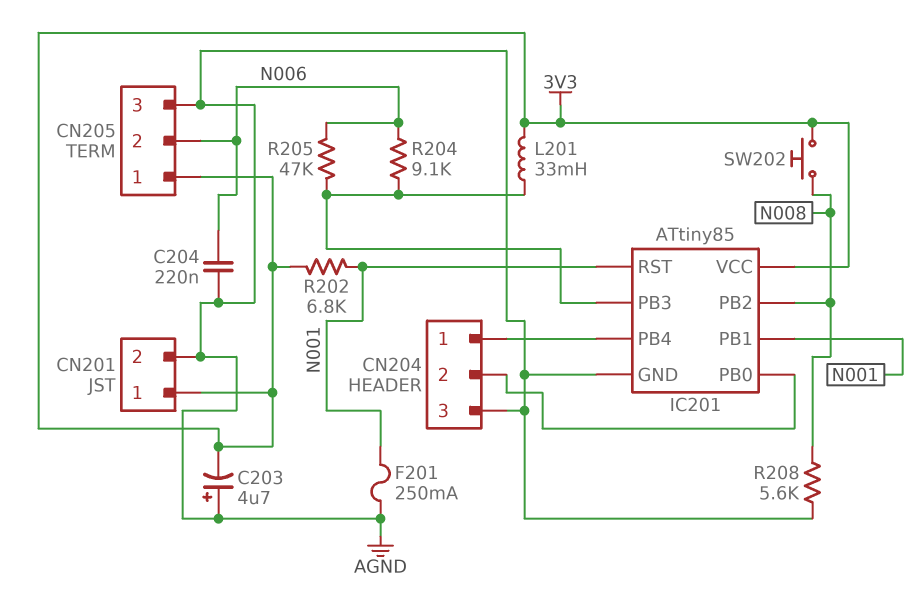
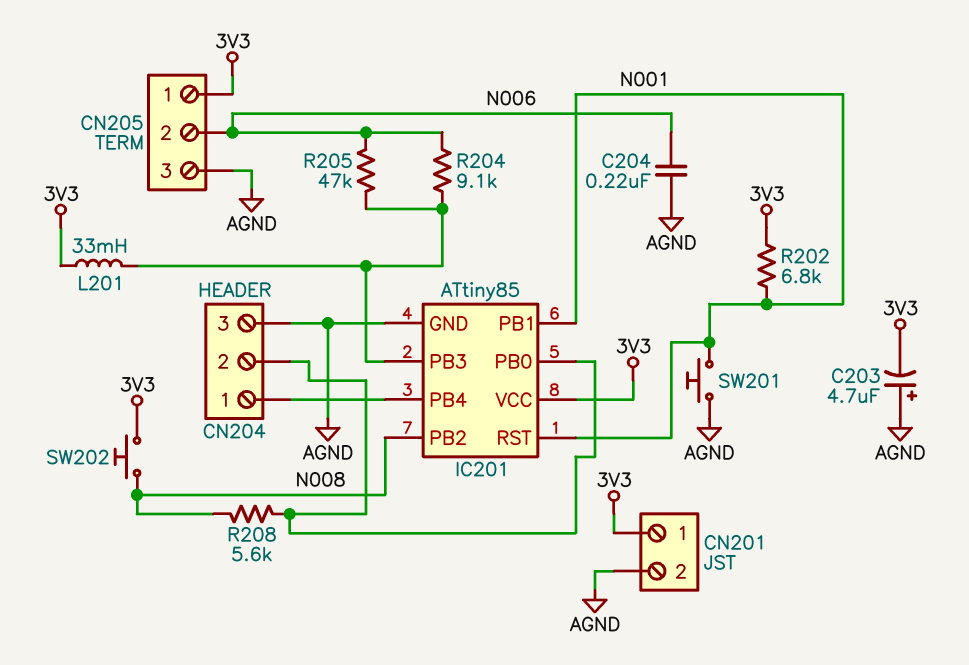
F201: 250mA (AGND, N001) -> none
R208: 5.6k (AGND, N008) -> 5.6k (CN204/2, N008)
SW201: none -> button (AGND, N001)

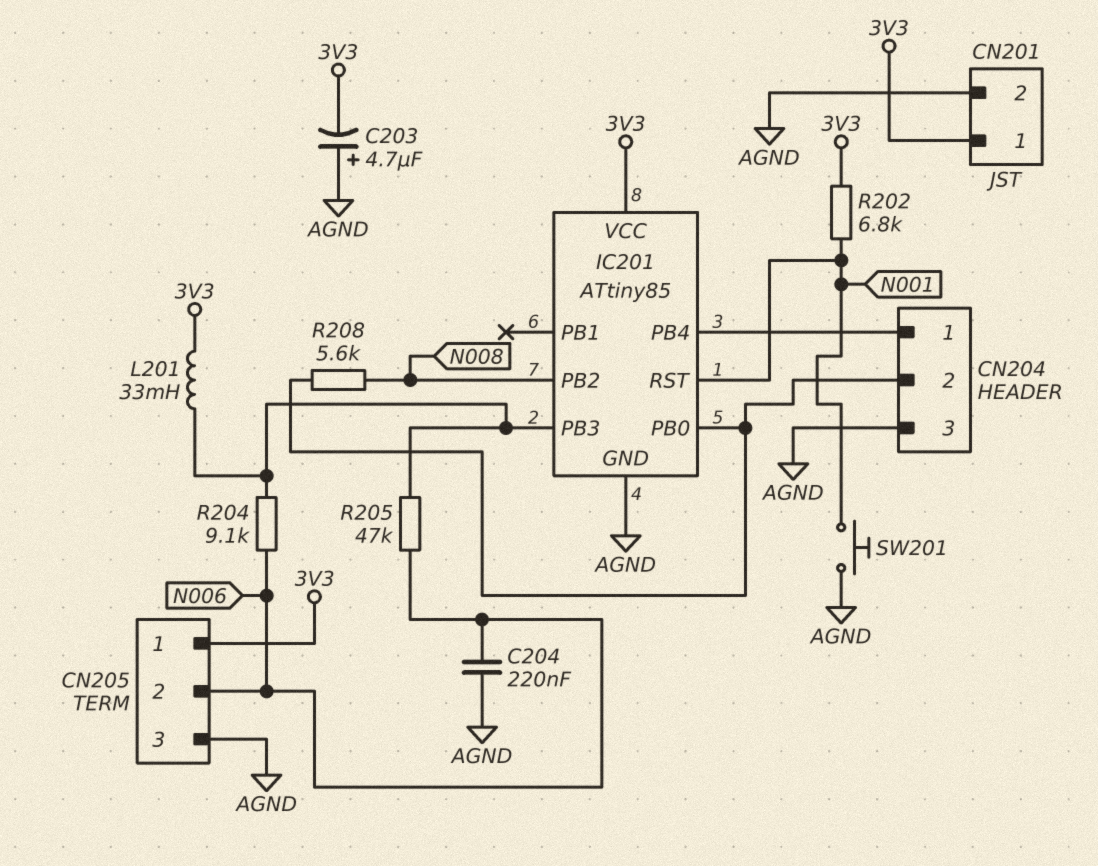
IC201 pin PB1: N001 -> none
SW202: button (3V3, N008) -> none

